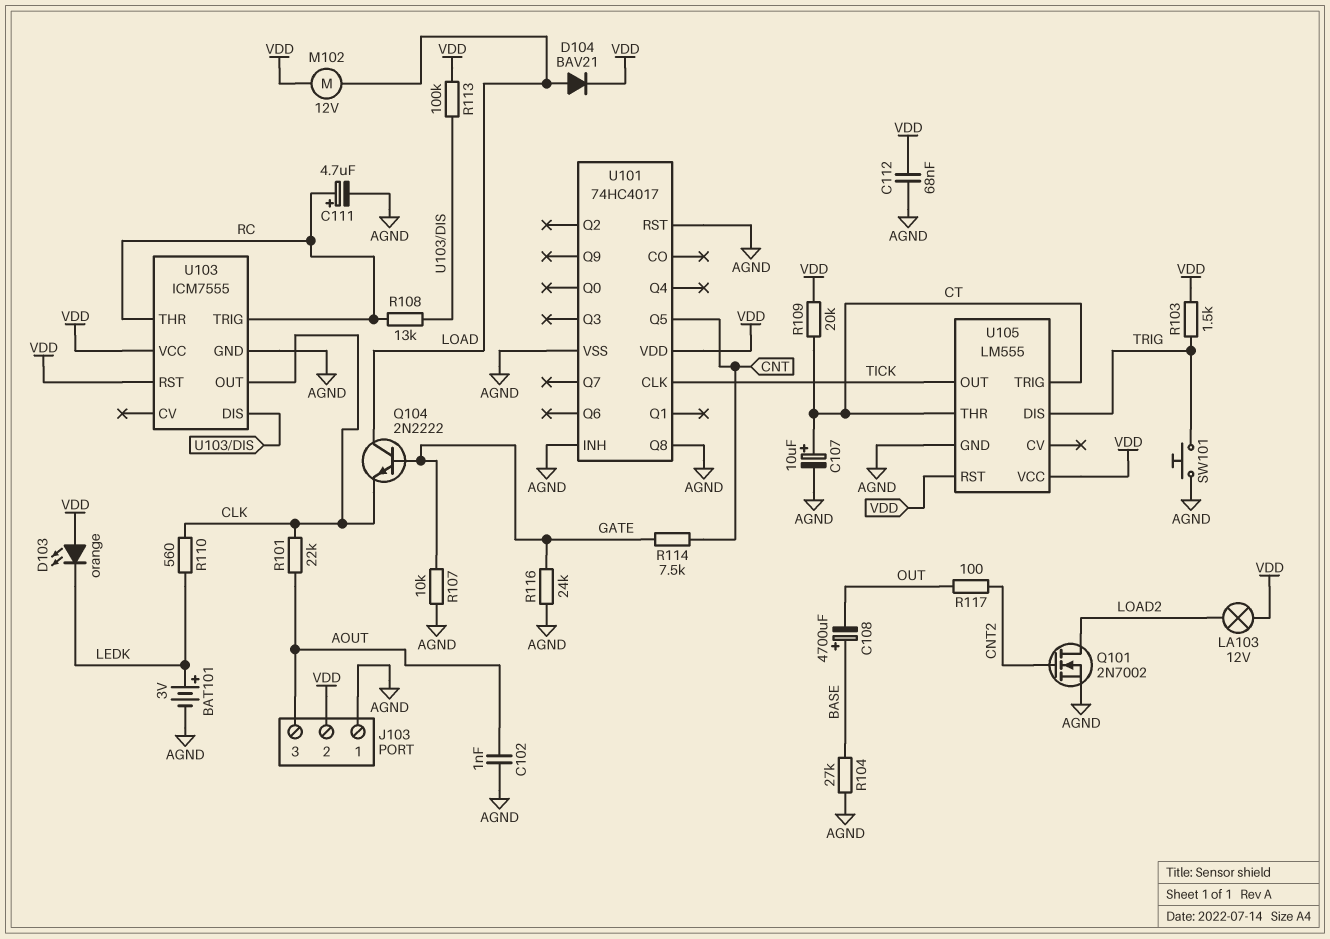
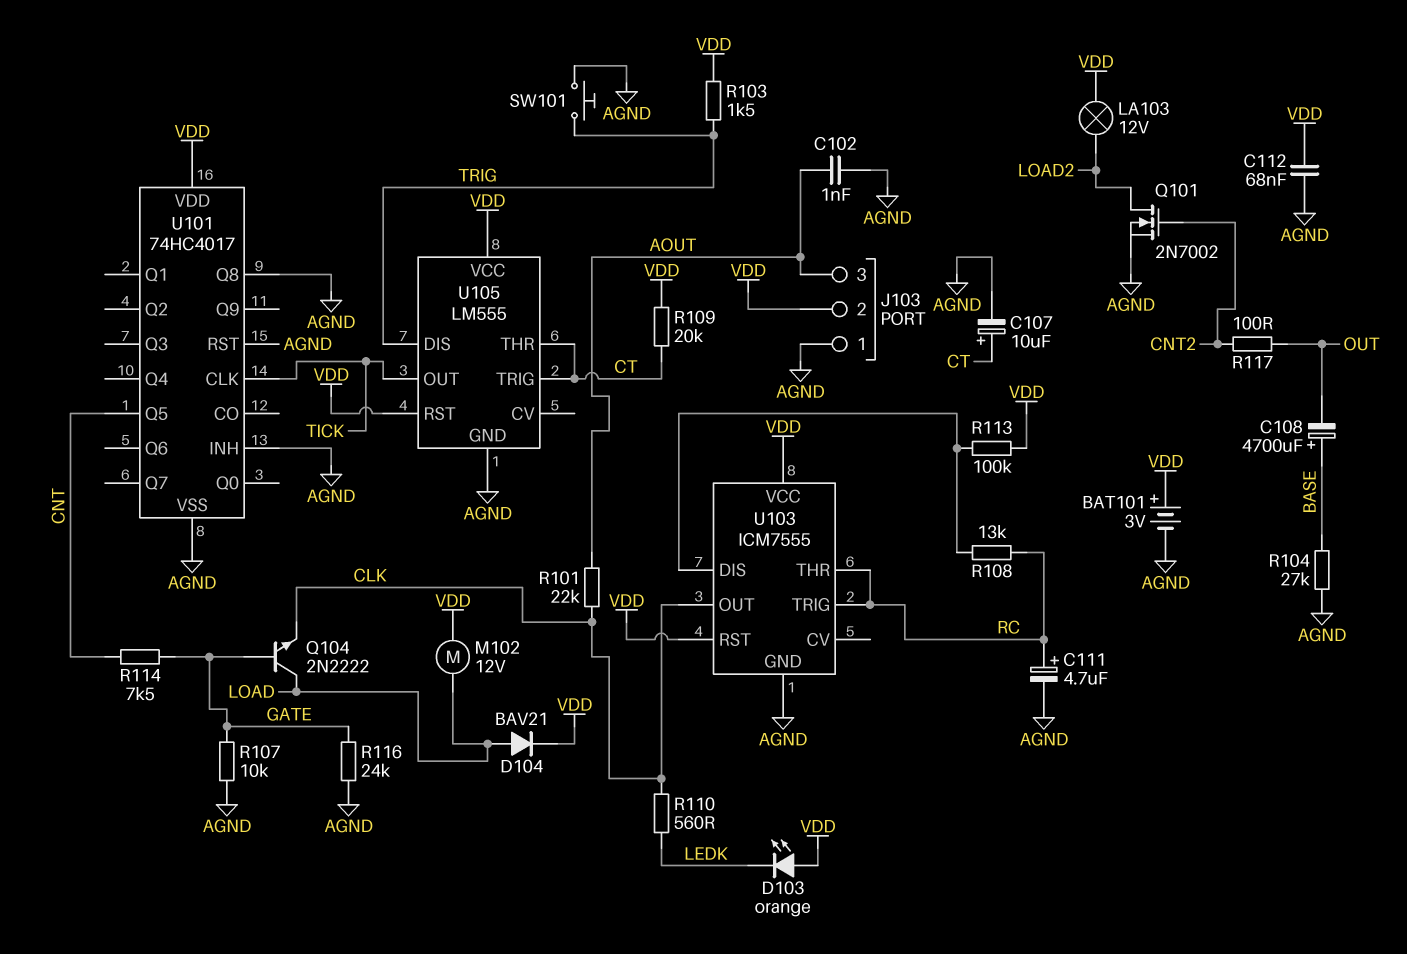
BAT101: 3V (plus LEDK, minus AGND) -> 3V (plus VDD, minus AGND)

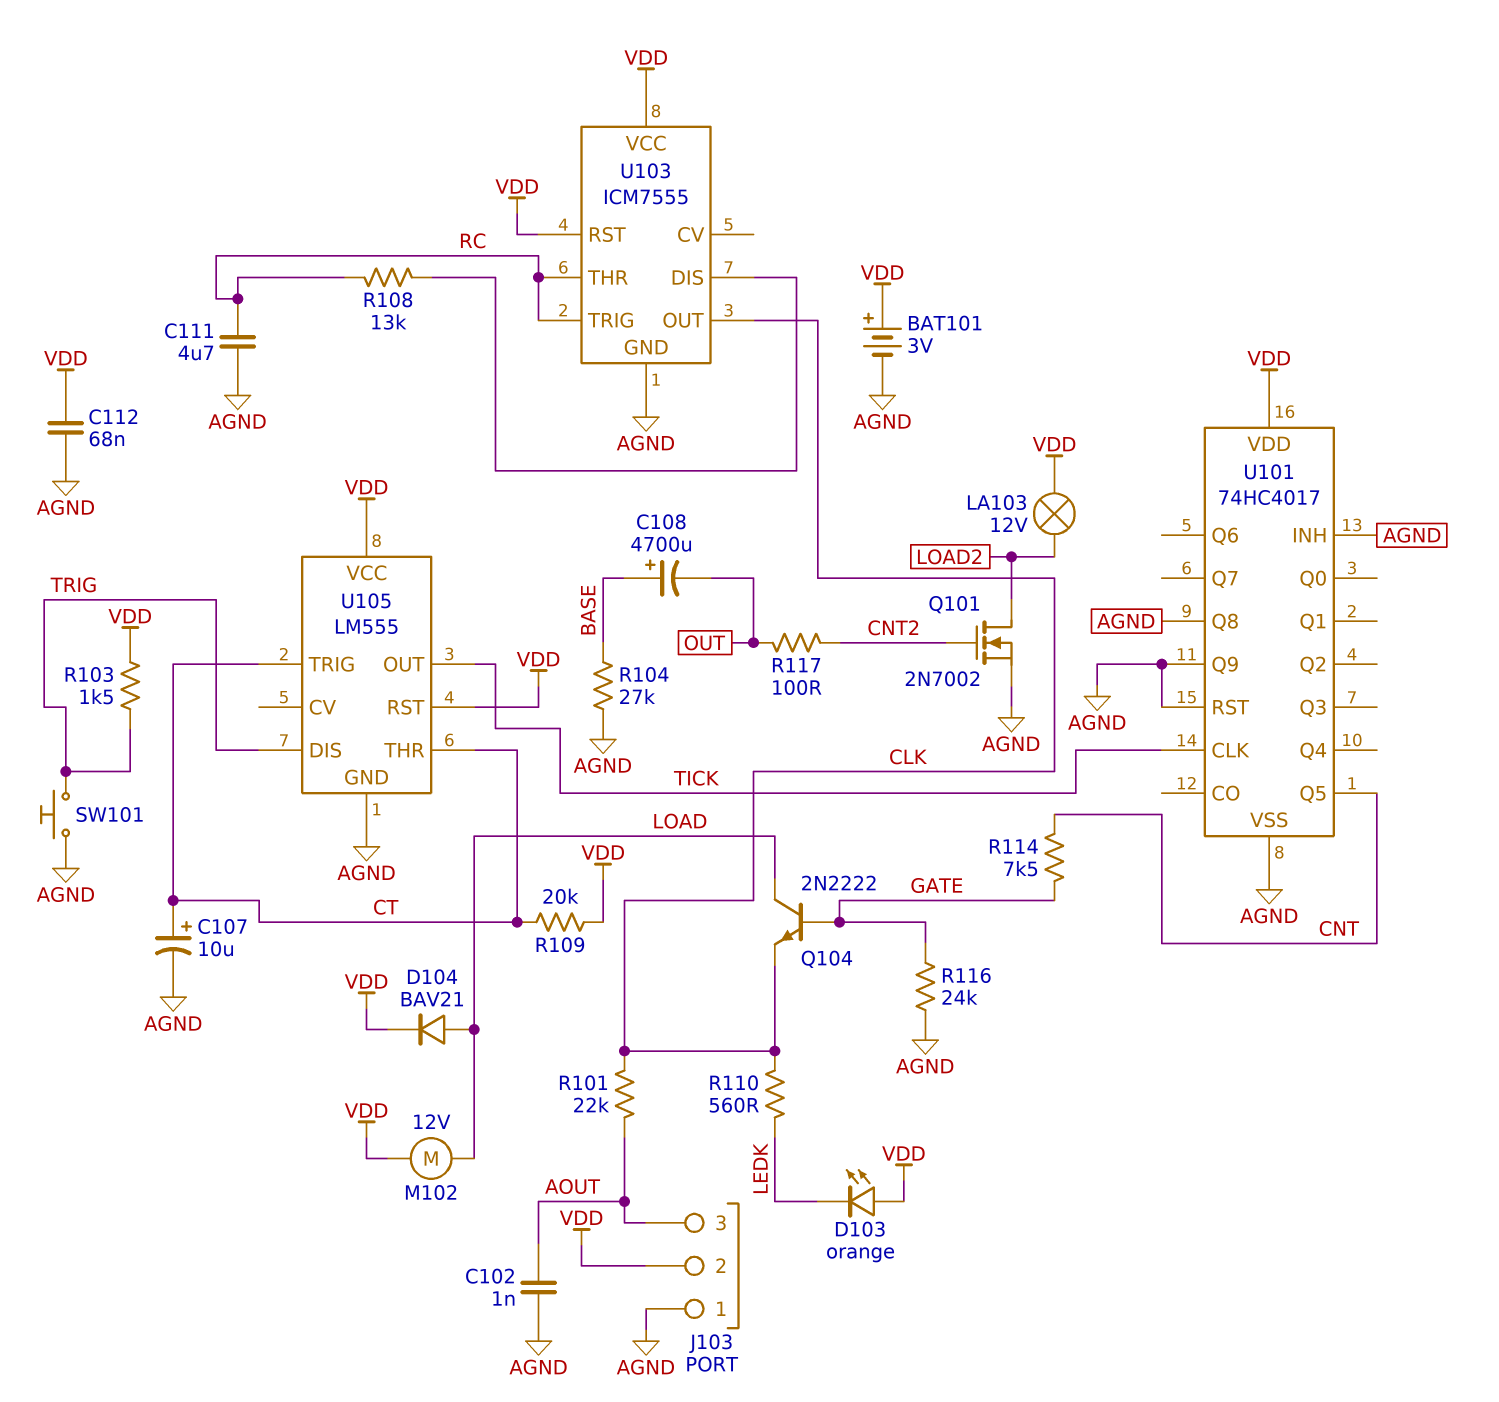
C111: 4.7uF (plus RC, minus AGND) -> 4.7uF (AGND, RC)
R107: 10k (AGND, GATE) -> none
R113: 100k (U103/DIS, VDD) -> none
U101 pin Q9: none -> AGND

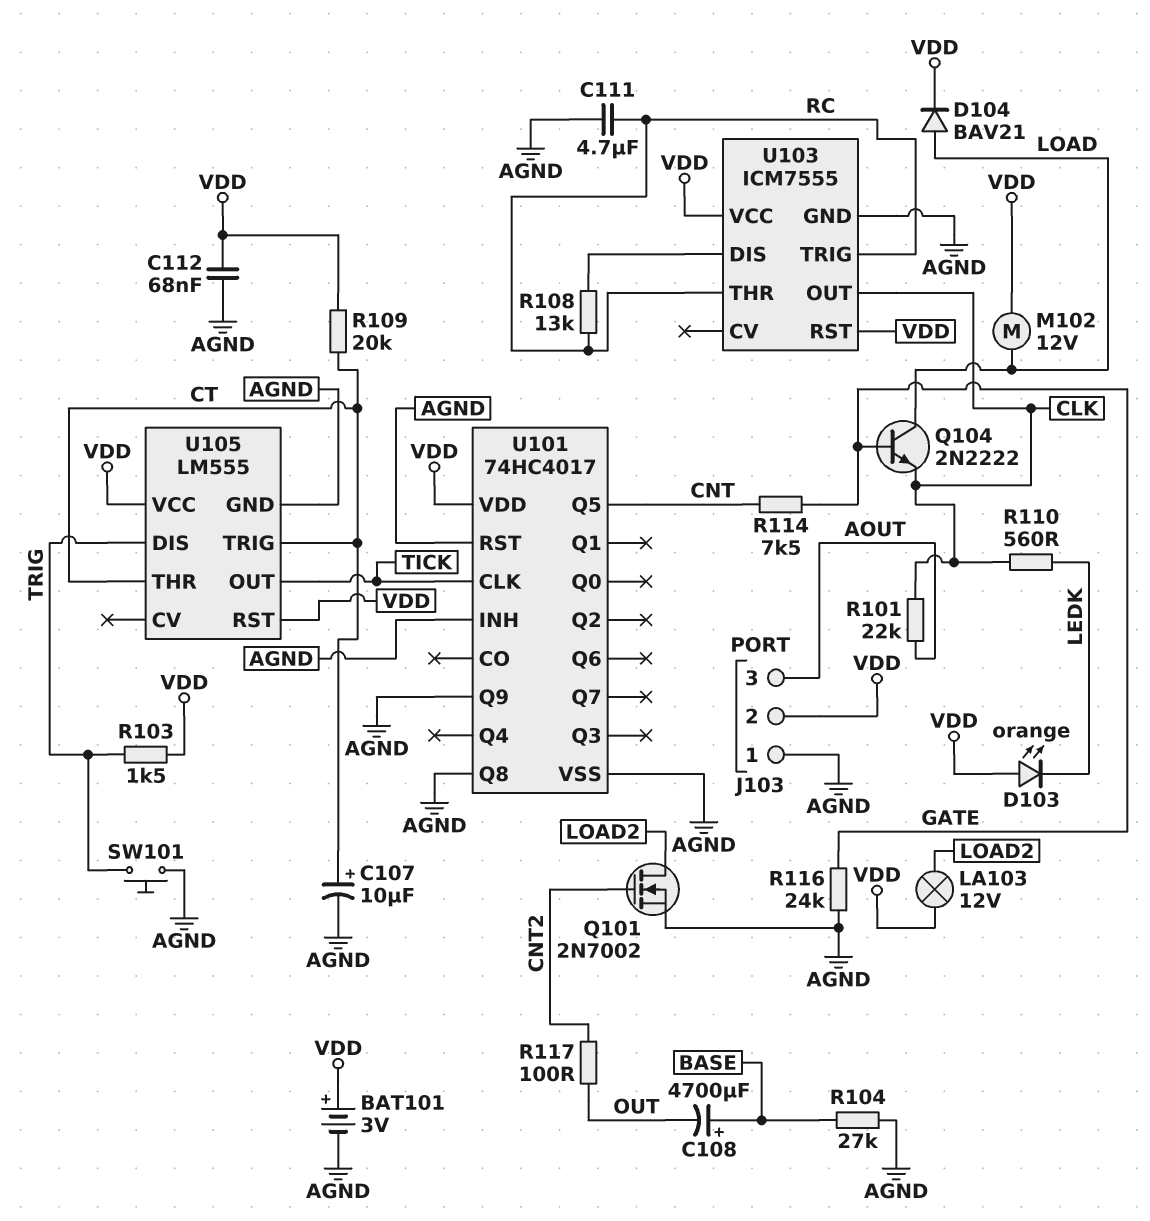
C102: 1nF (AGND, AOUT) -> none

